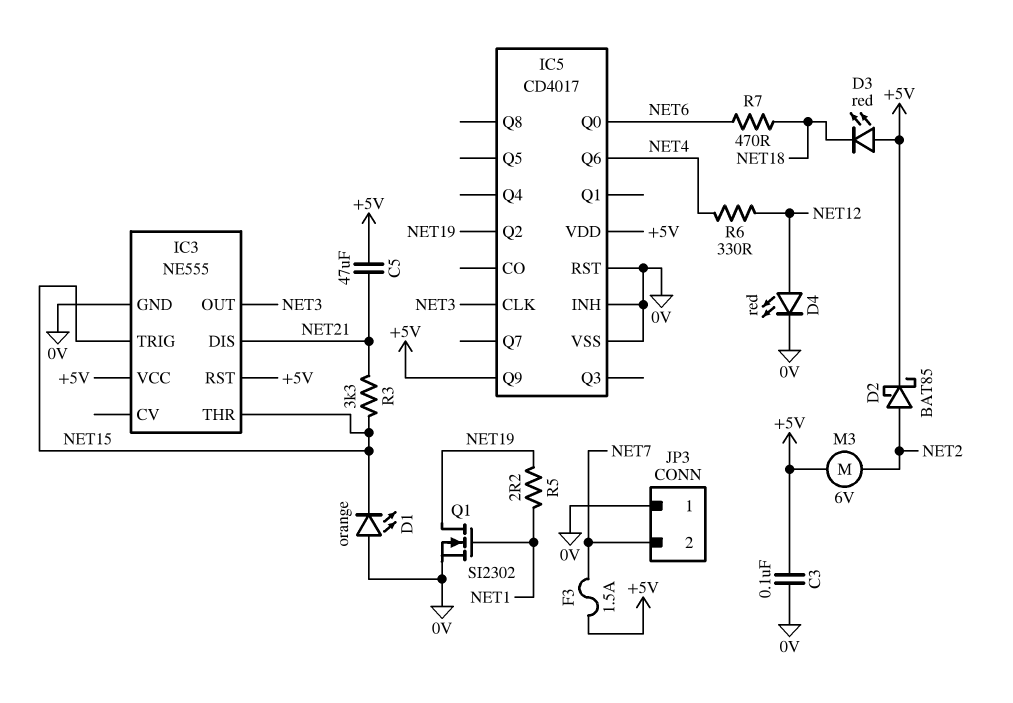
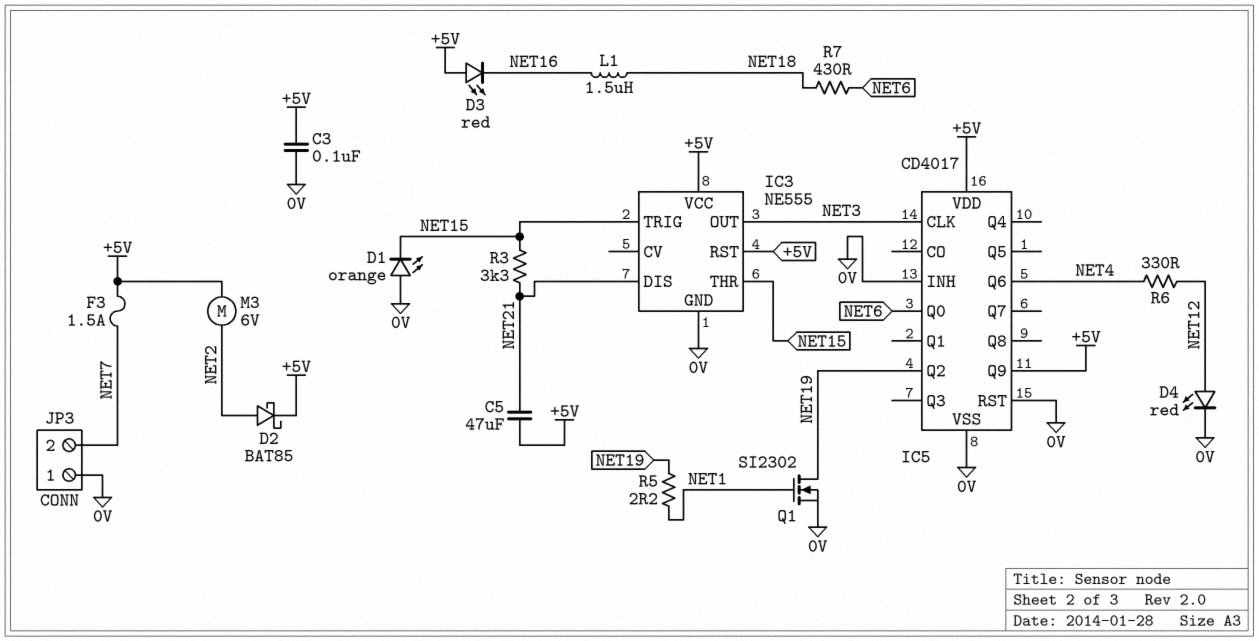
D3: LED red (A +5V, K NET18) -> LED red (A +5V, K NET16)
L1: none -> 1.5uH (NET16, NET18)
R7: 470 (NET6, NET18) -> 430 (NET6, NET18)

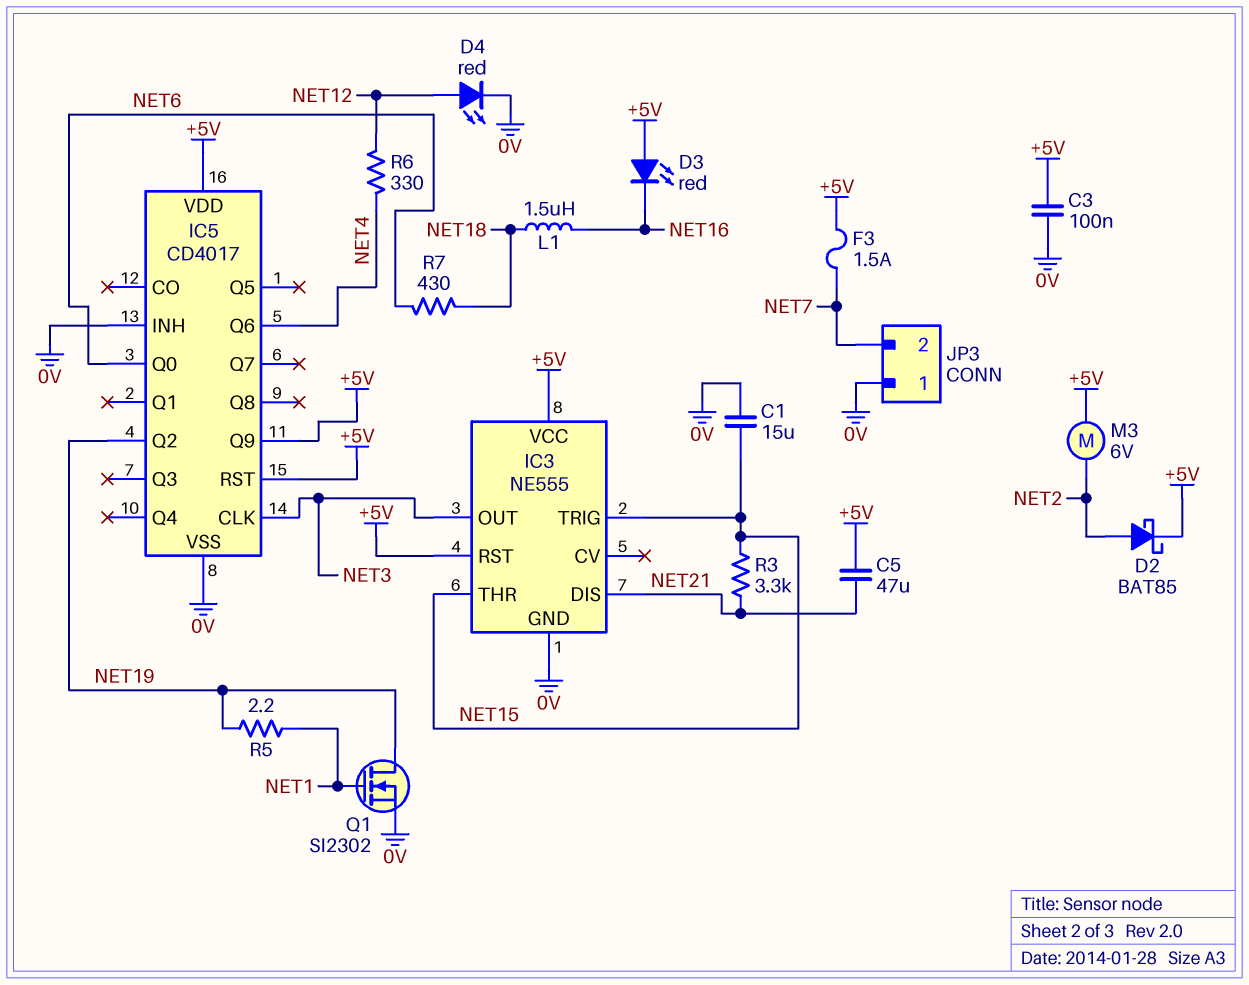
C1: none -> 15uF (0V, NET15)
D1: LED orange (A 0V, K NET15) -> none
IC5 pin RST: 0V -> +5V

